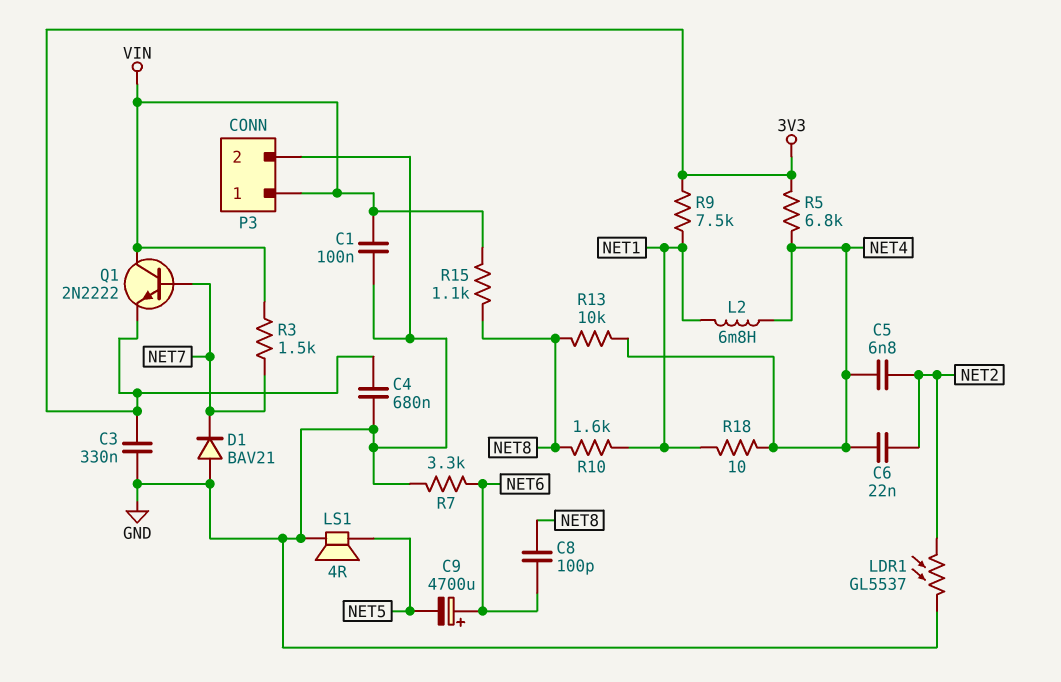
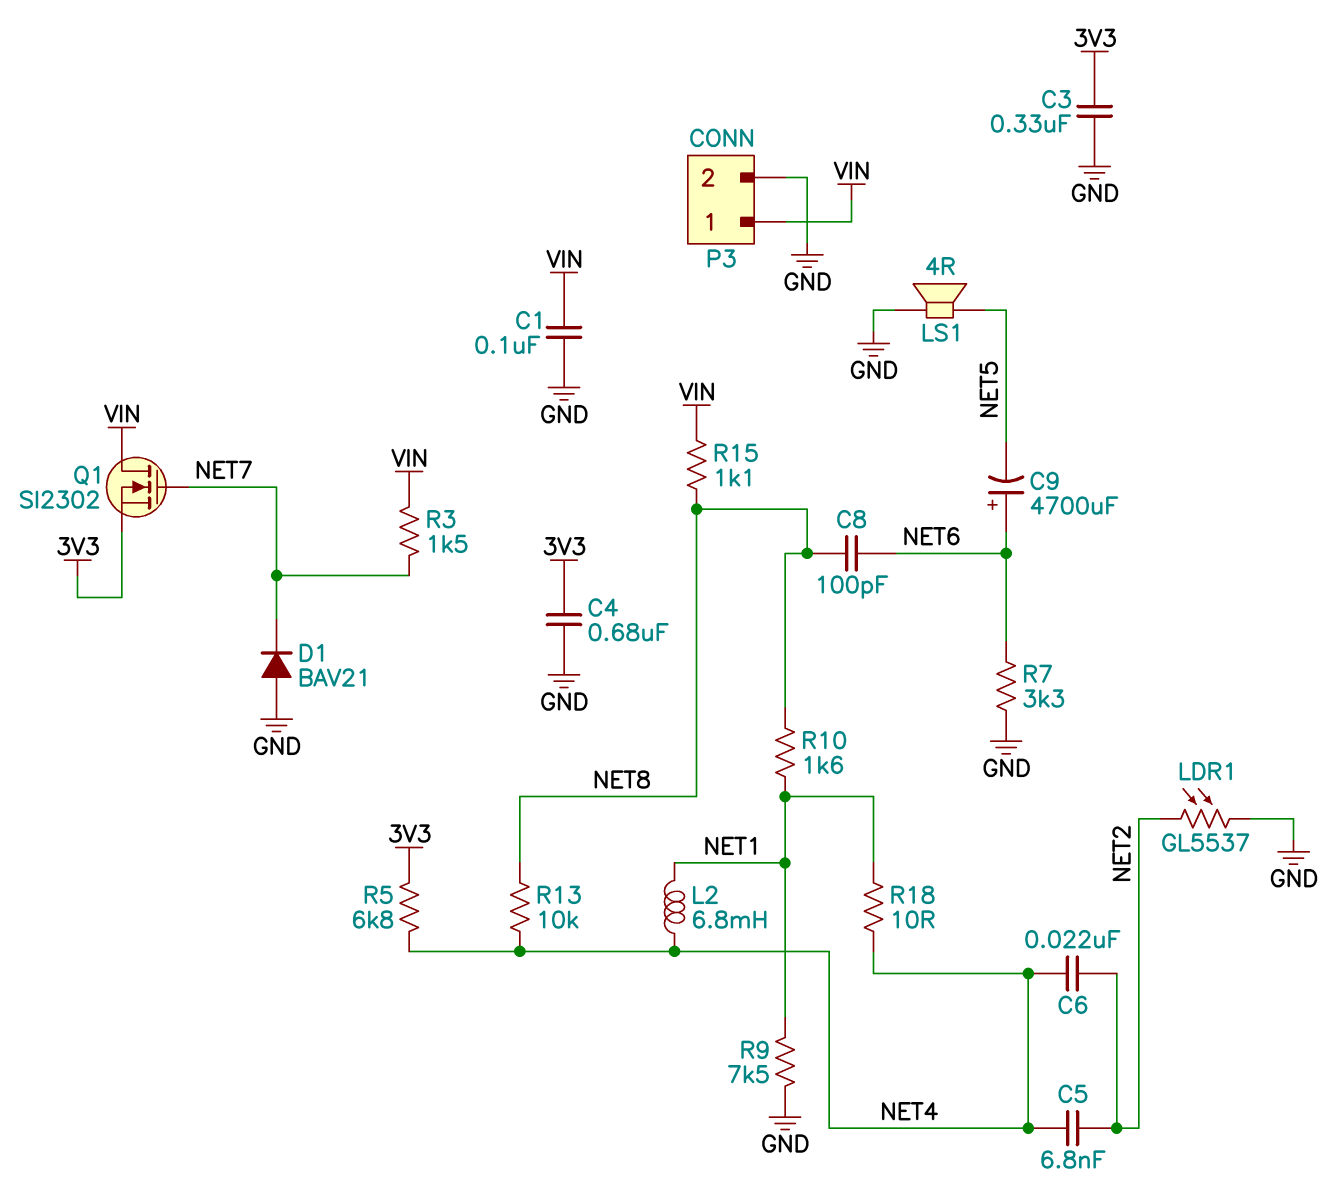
Q1: NPN 2N2222 (B NET7, C VIN, E 3V3) -> NMOS SI2302 (G NET7, D VIN, S 3V3)
R9: 7.5k (3V3, NET1) -> 7.5k (GND, NET1)

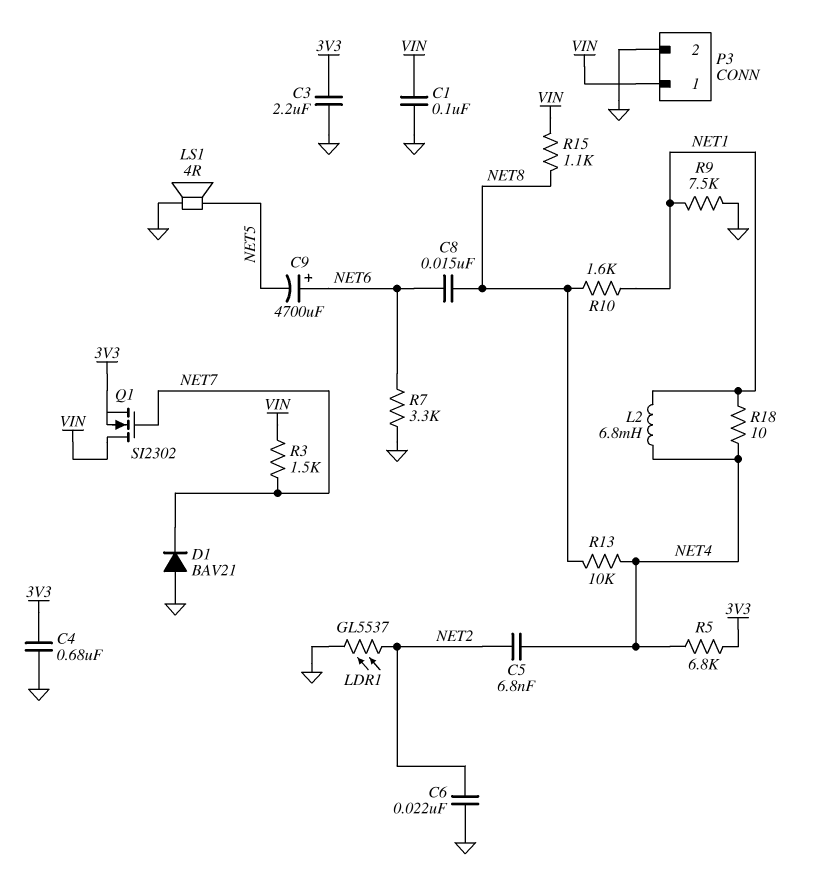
C3: 330nF (3V3, GND) -> 2.2uF (3V3, GND)
C6: 22nF (NET2, NET4) -> 22nF (GND, NET2)
C8: 100pF (NET6, NET8) -> 15nF (NET6, NET8)

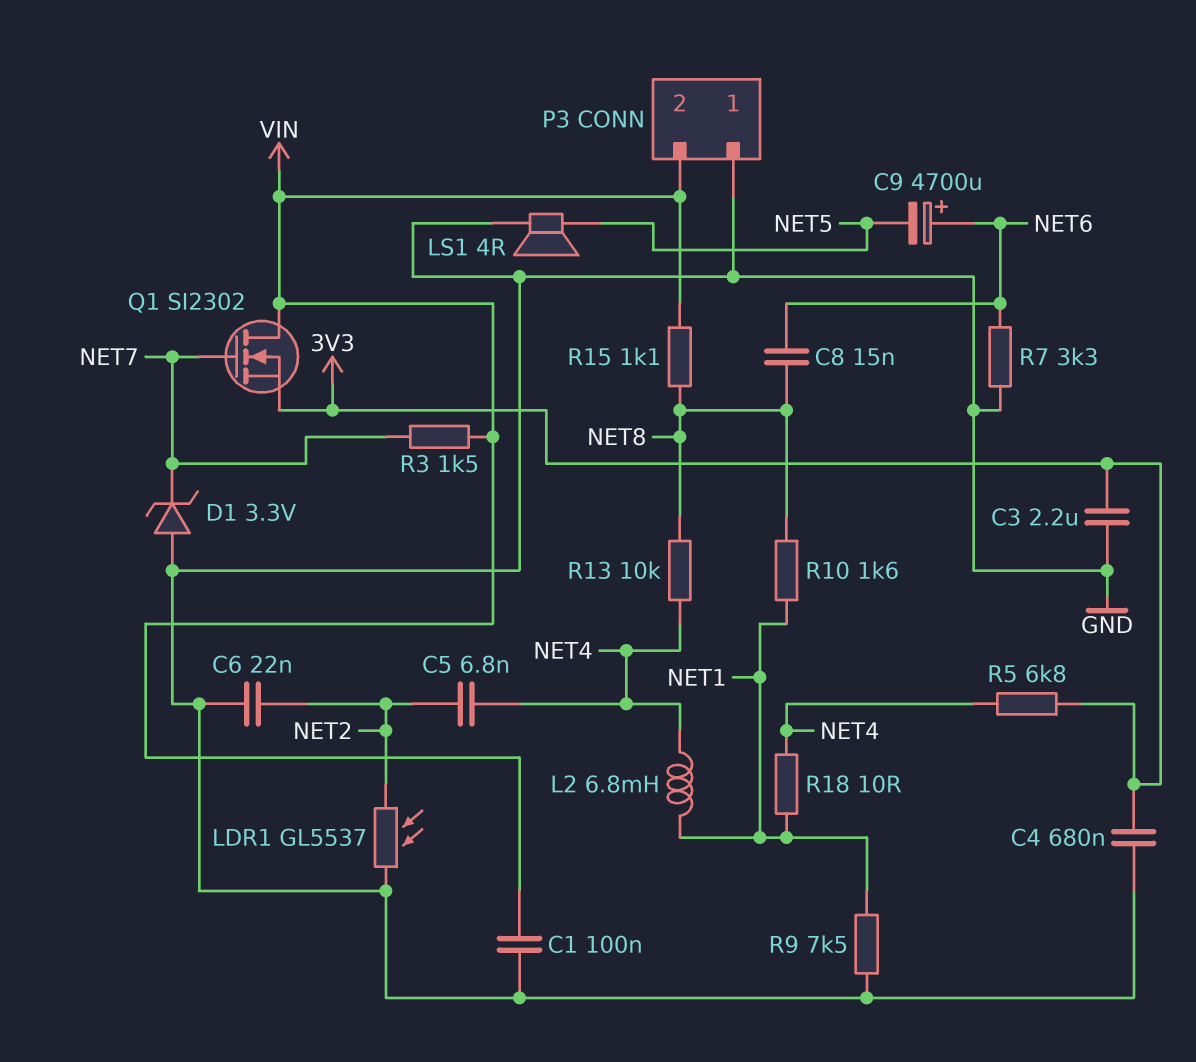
D1: diode BAV21 (A GND, K NET7) -> zener 3.3V (A GND, K NET7)
P3 pin 1: VIN -> GND
P3 pin 2: GND -> VIN

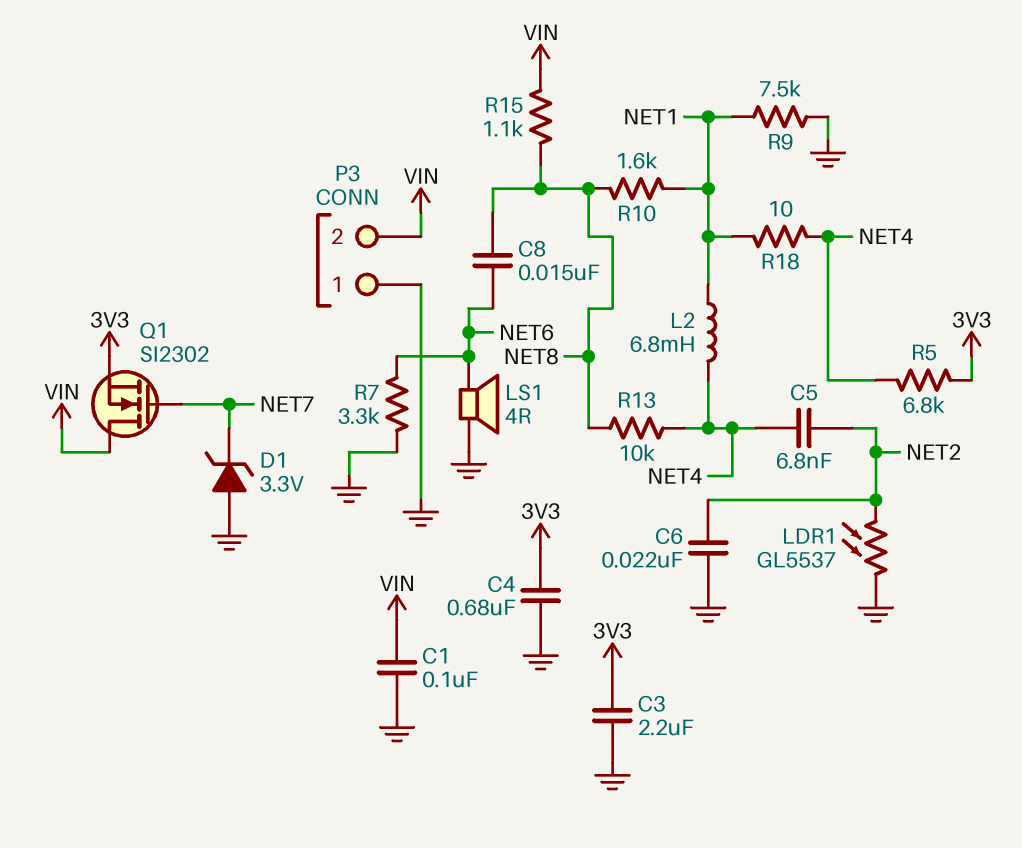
C9: 4700uF (plus NET6, minus NET5) -> none
LS1: speaker 4R (GND, NET5) -> speaker 4R (GND, NET6)
R3: 1.5k (NET7, VIN) -> none

